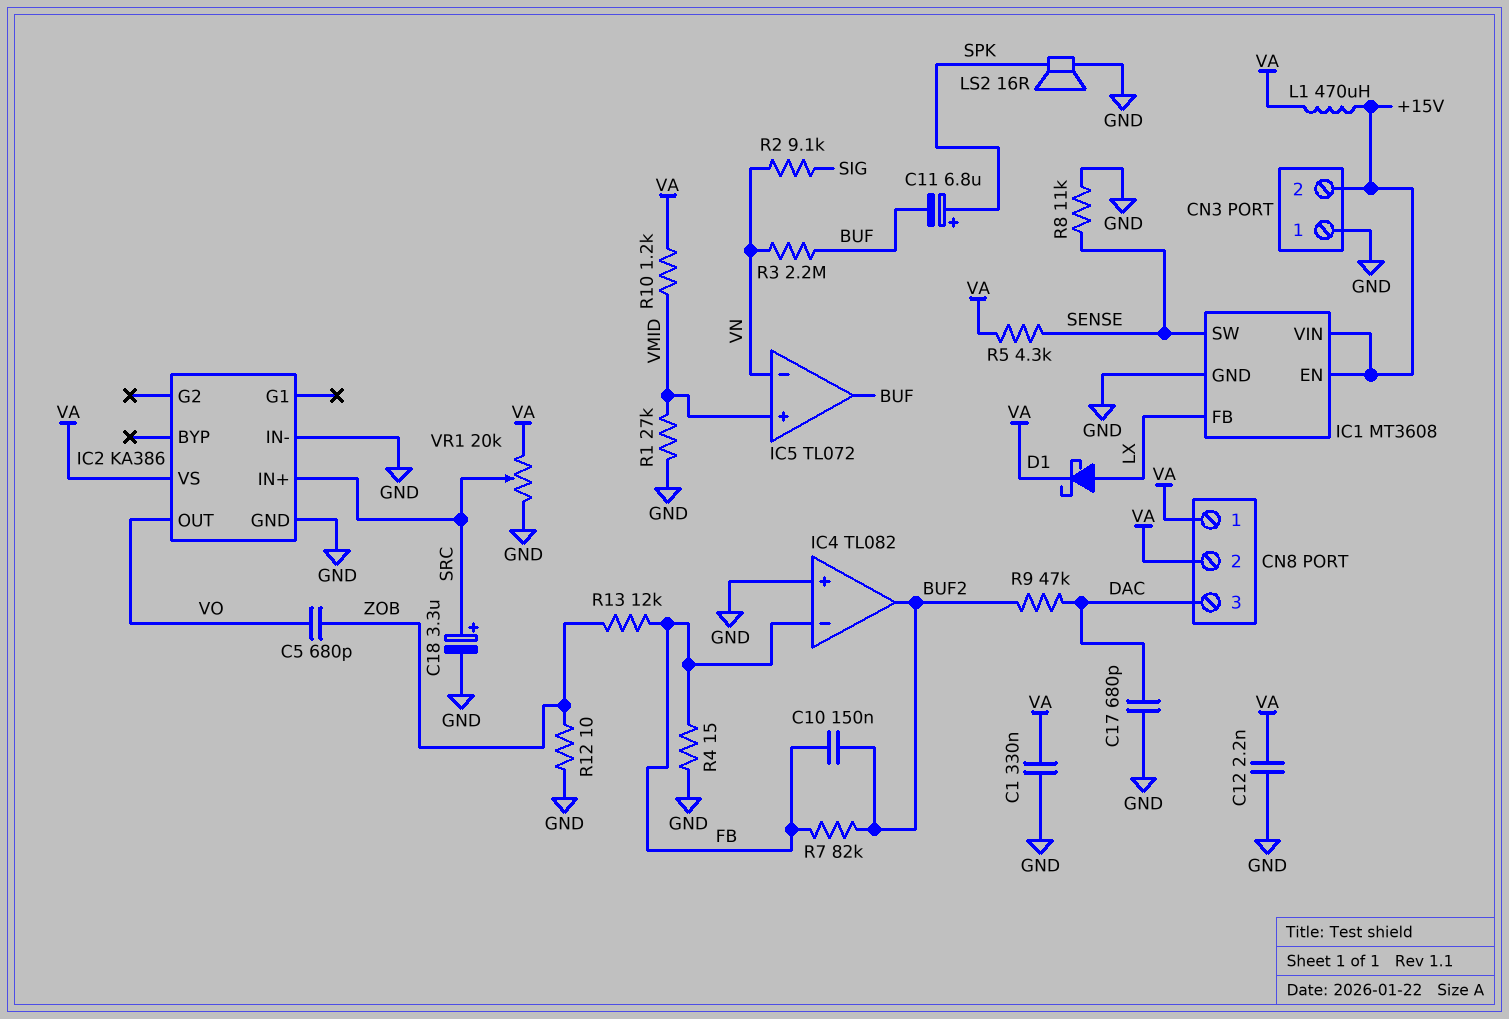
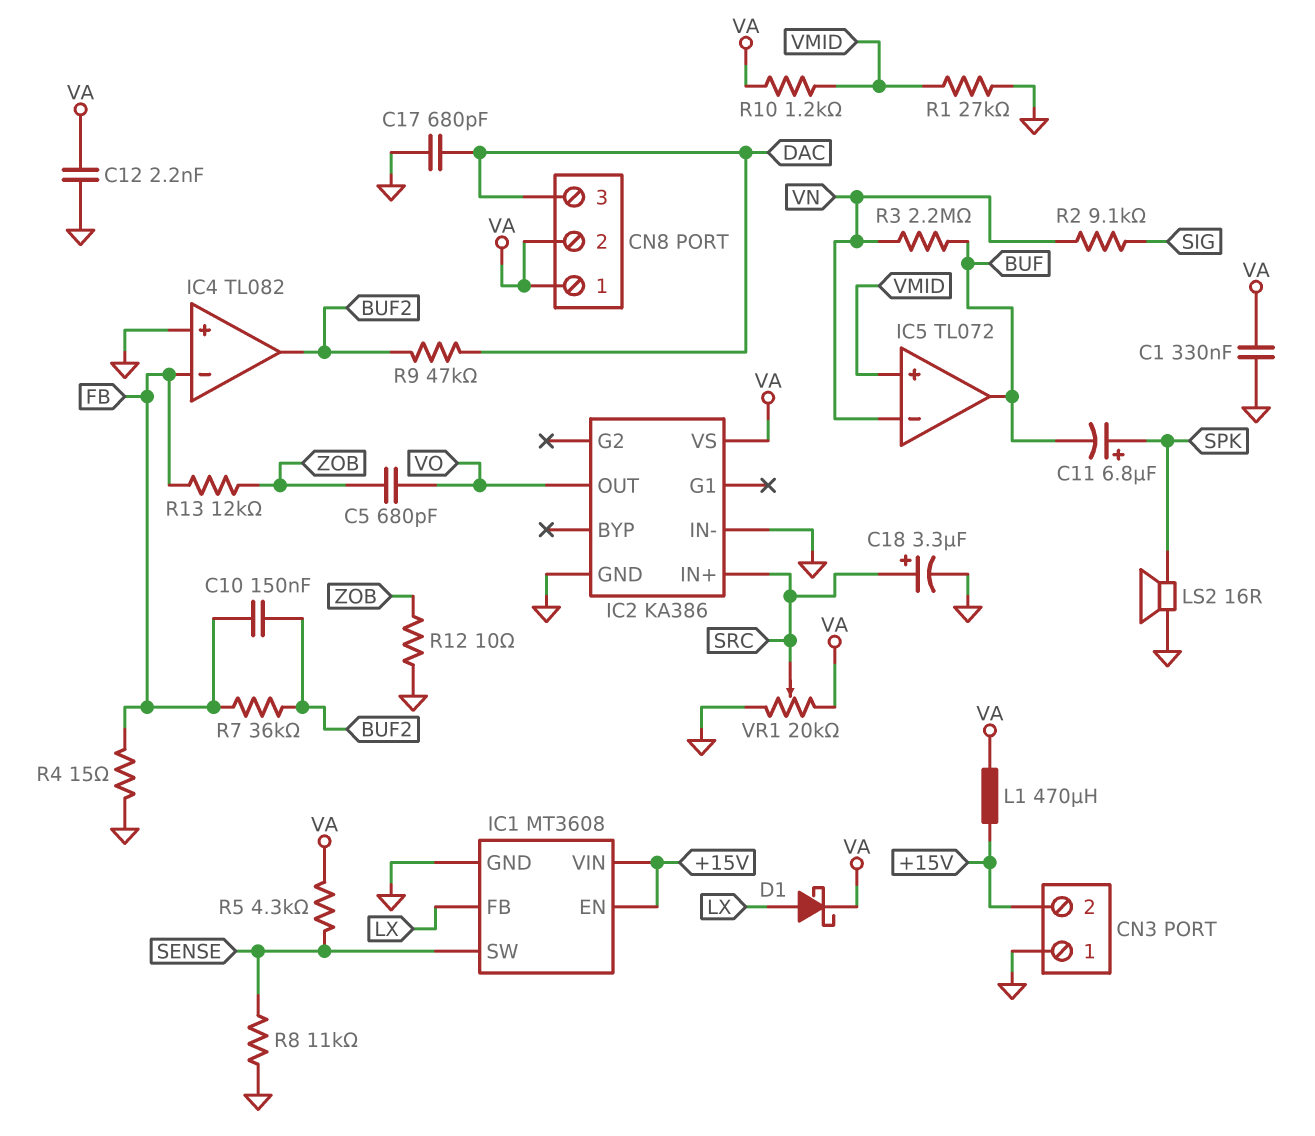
R7: 82k (BUF2, FB) -> 36k (BUF2, FB)

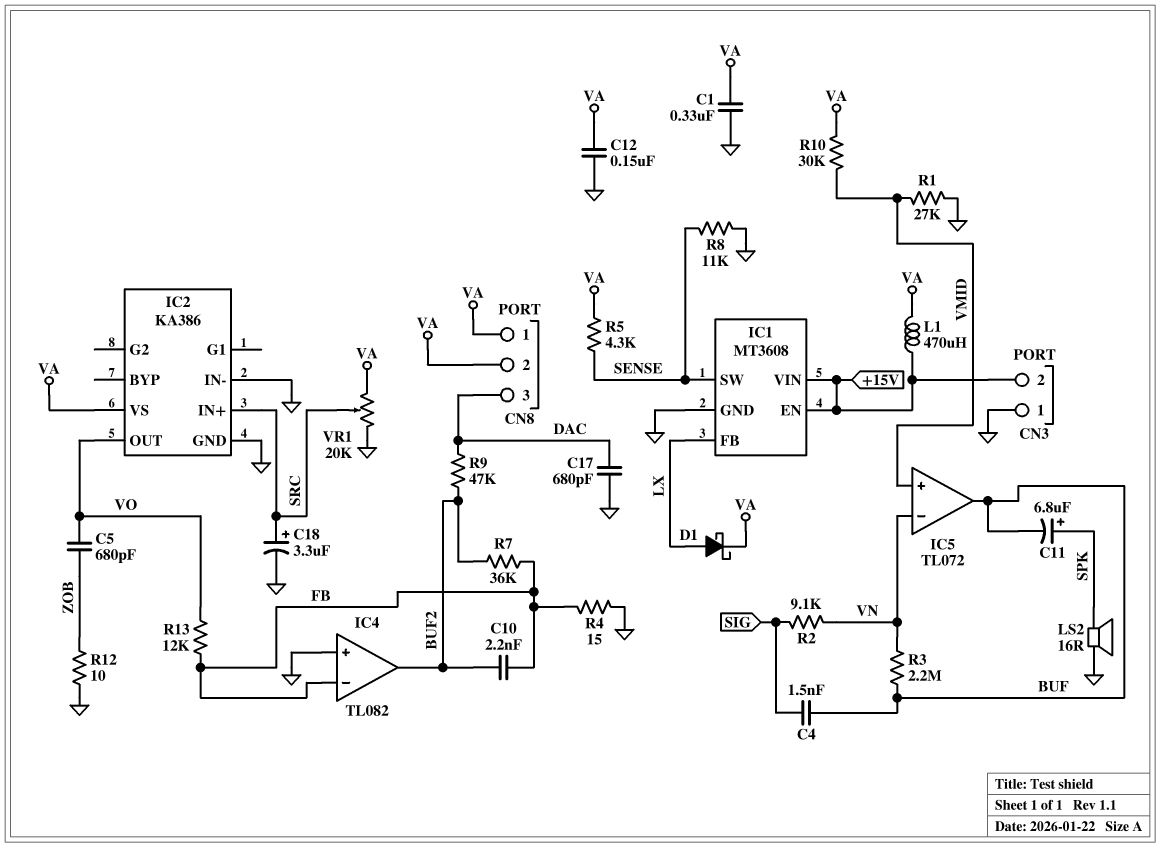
C4: none -> 1.5nF (BUF, SIG)
C10: 150nF (BUF2, FB) -> 2.2nF (BUF2, FB)
C12: 2.2nF (GND, VA) -> 150nF (GND, VA)
R10: 1.2k (VA, VMID) -> 30k (VA, VMID)
R13: 12k (FB, ZOB) -> 12k (FB, VO)

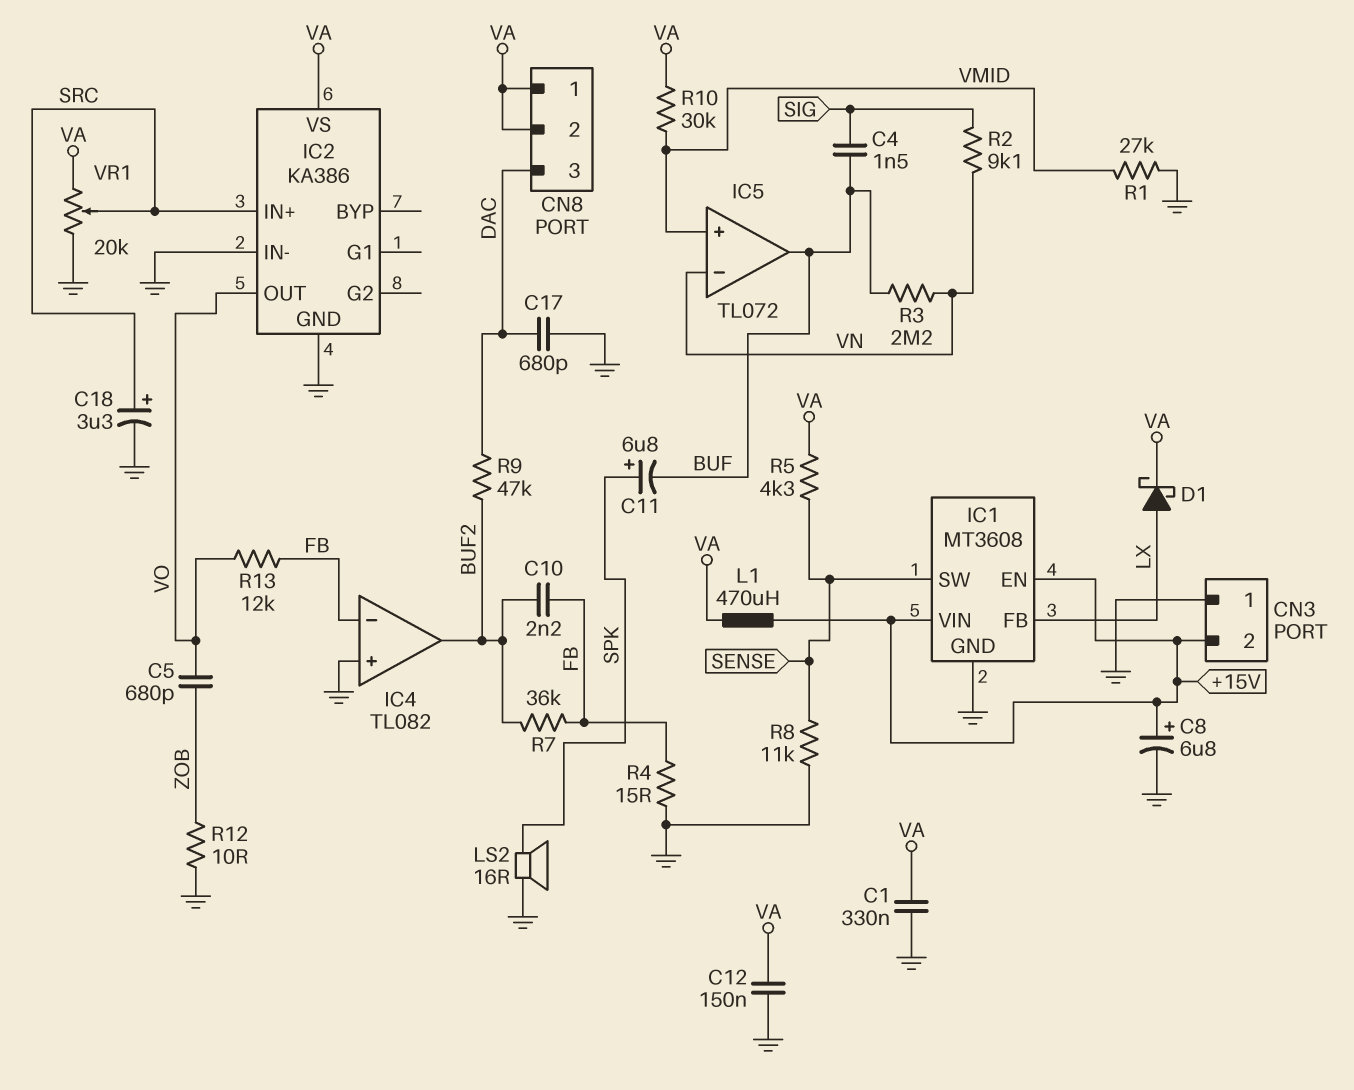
C8: none -> 6.8uF (plus +15V, minus GND)

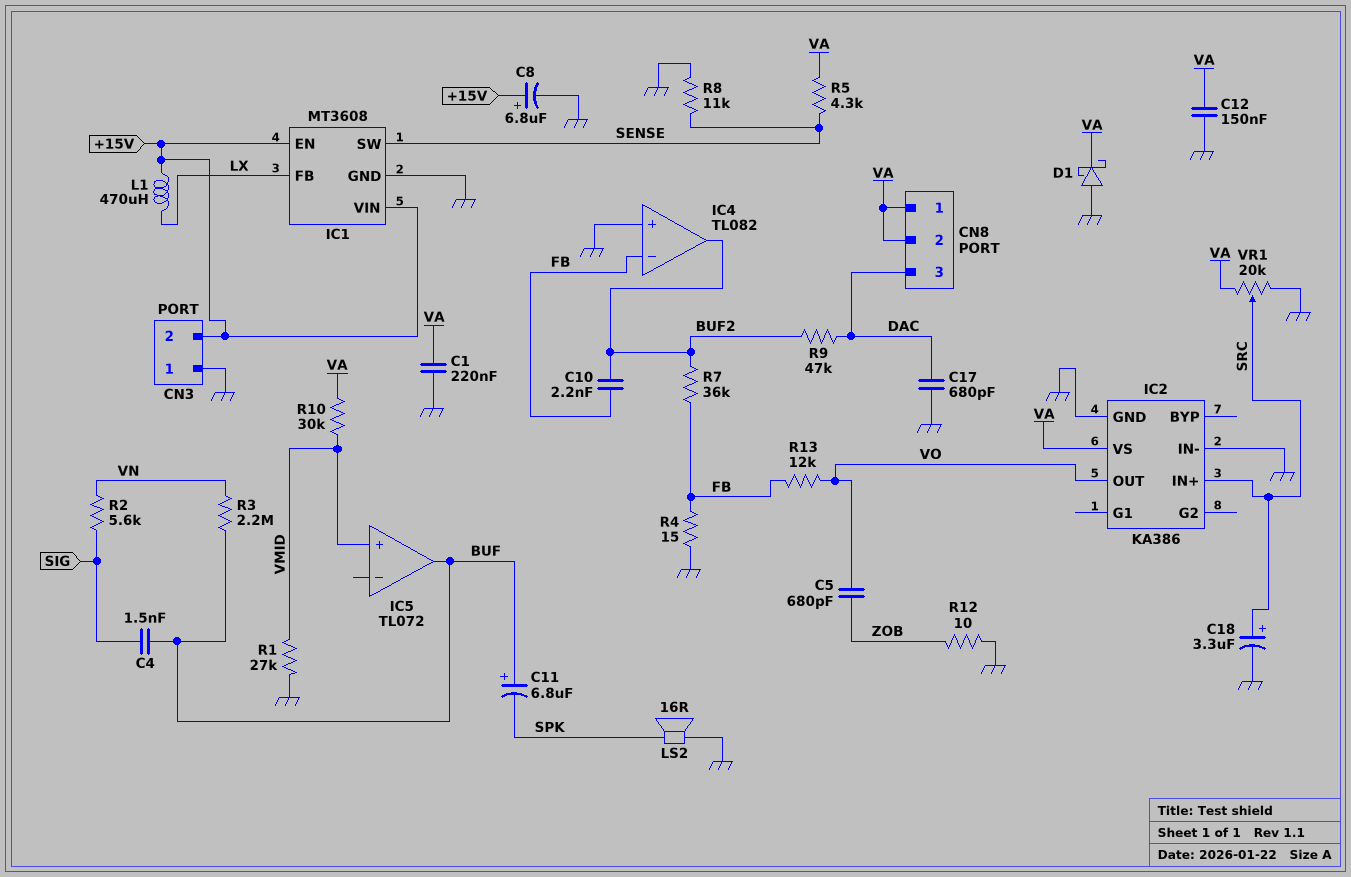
C1: 330nF (GND, VA) -> 220nF (GND, VA)
C11: 6.8uF (plus SPK, minus BUF) -> 6.8uF (plus BUF, minus SPK)
D1: schottky (A LX, K VA) -> schottky (A GND, K VA)
IC5 pin in-: VN -> none
L1: 470uH (+15V, VA) -> 470uH (+15V, LX)
R2: 9.1k (SIG, VN) -> 5.6k (SIG, VN)

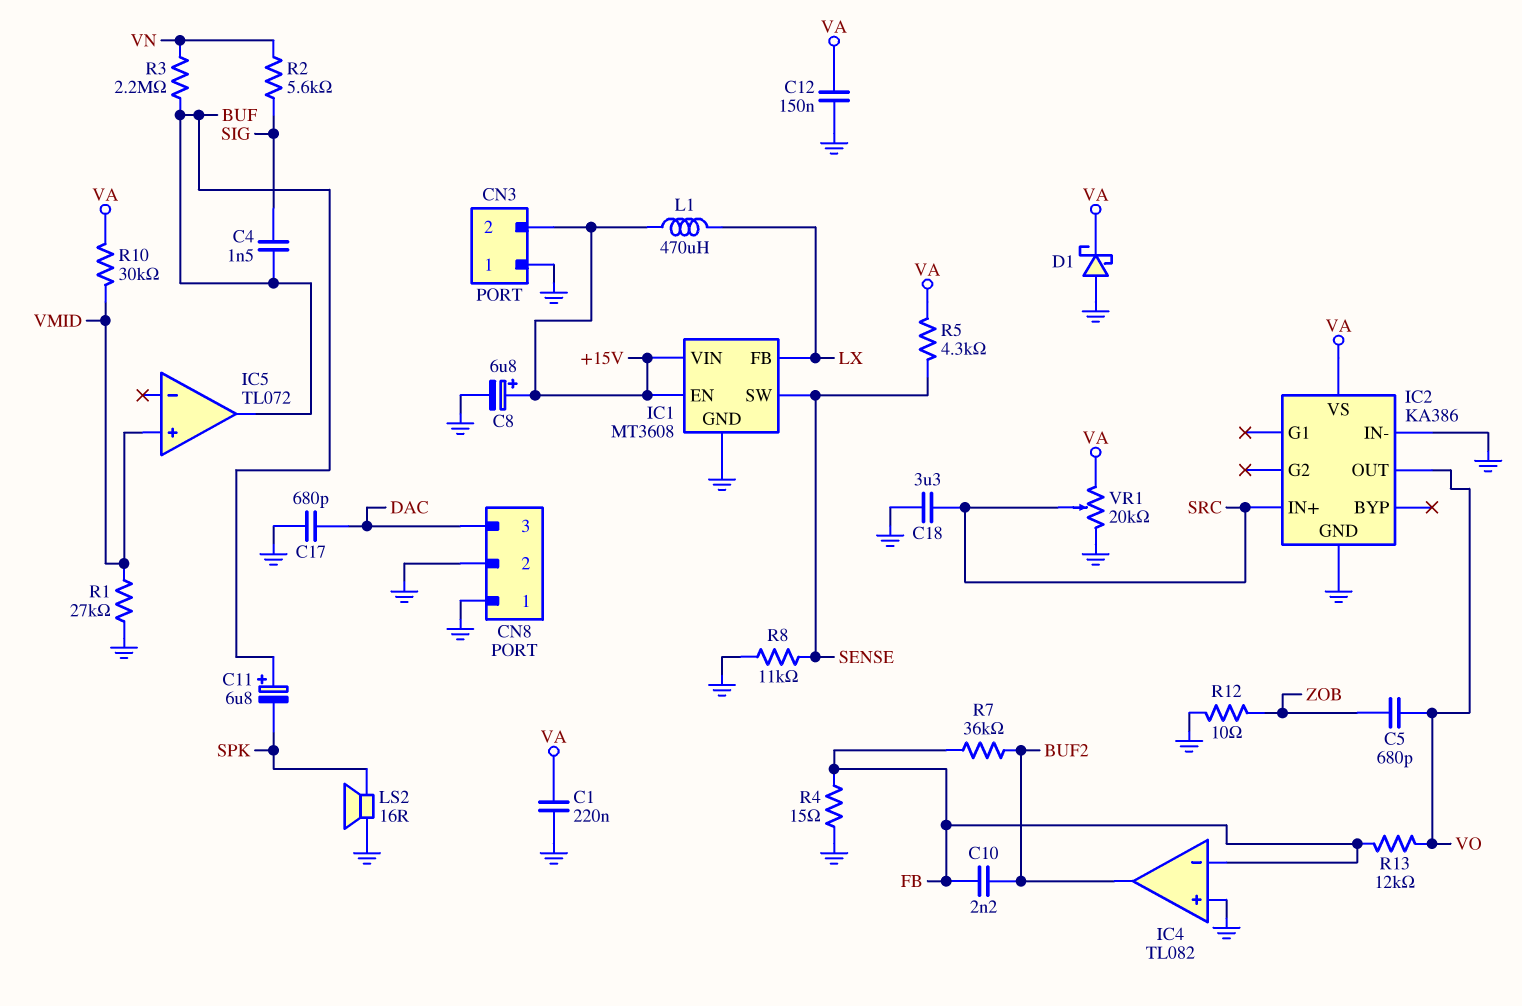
C18: 3.3uF (plus SRC, minus GND) -> 3.3uF (GND, SRC)
CN8 pin 1: VA -> GND
CN8 pin 2: VA -> GND
R9: 47k (BUF2, DAC) -> none

